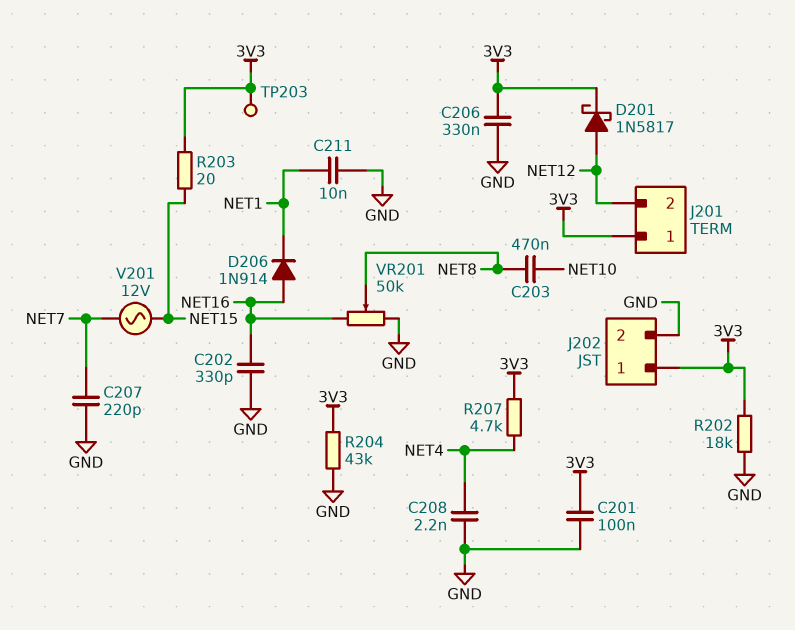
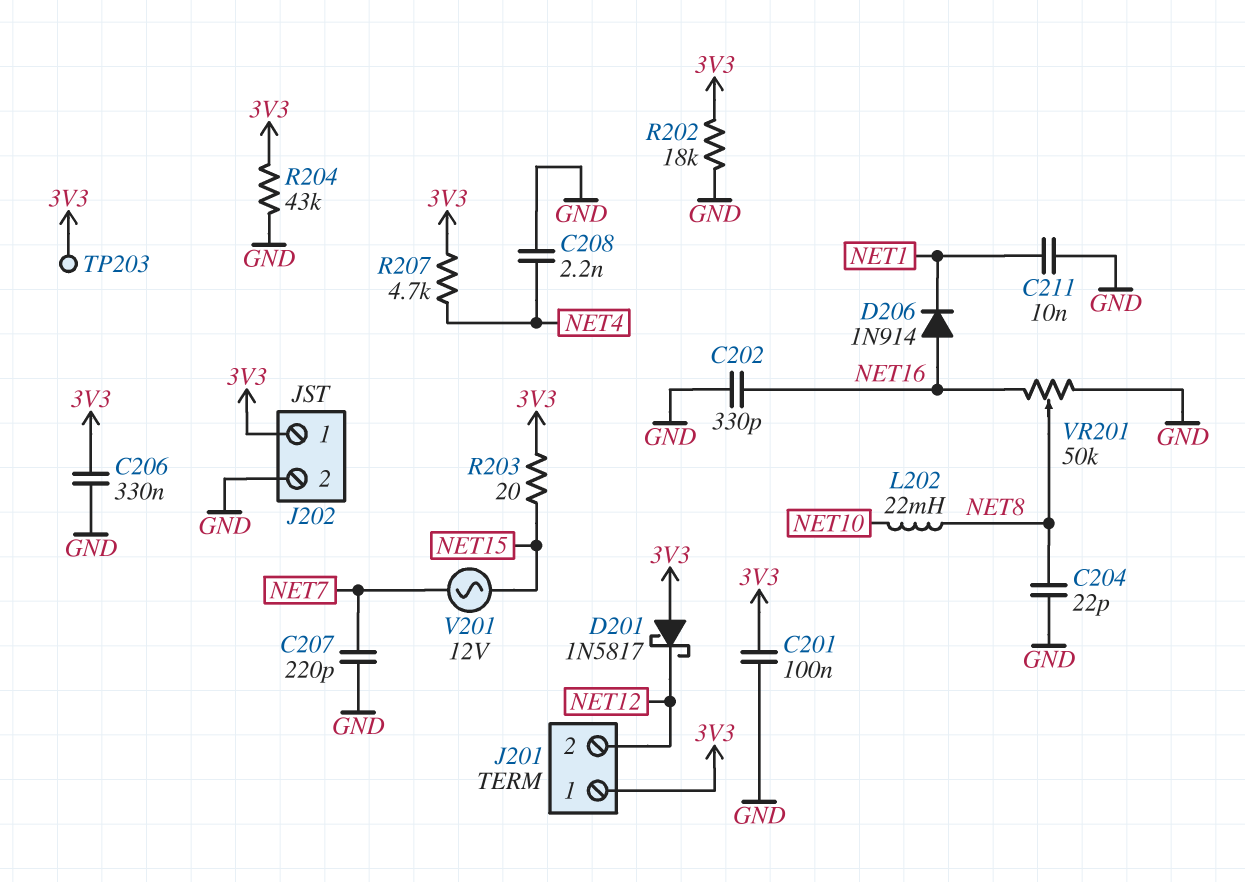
C203: 470nF (NET8, NET10) -> none
C204: none -> 22pF (GND, NET8)
D201: schottky 1N5817 (A NET12, K 3V3) -> schottky 1N5817 (A 3V3, K NET12)
L202: none -> 22mH (NET8, NET10)

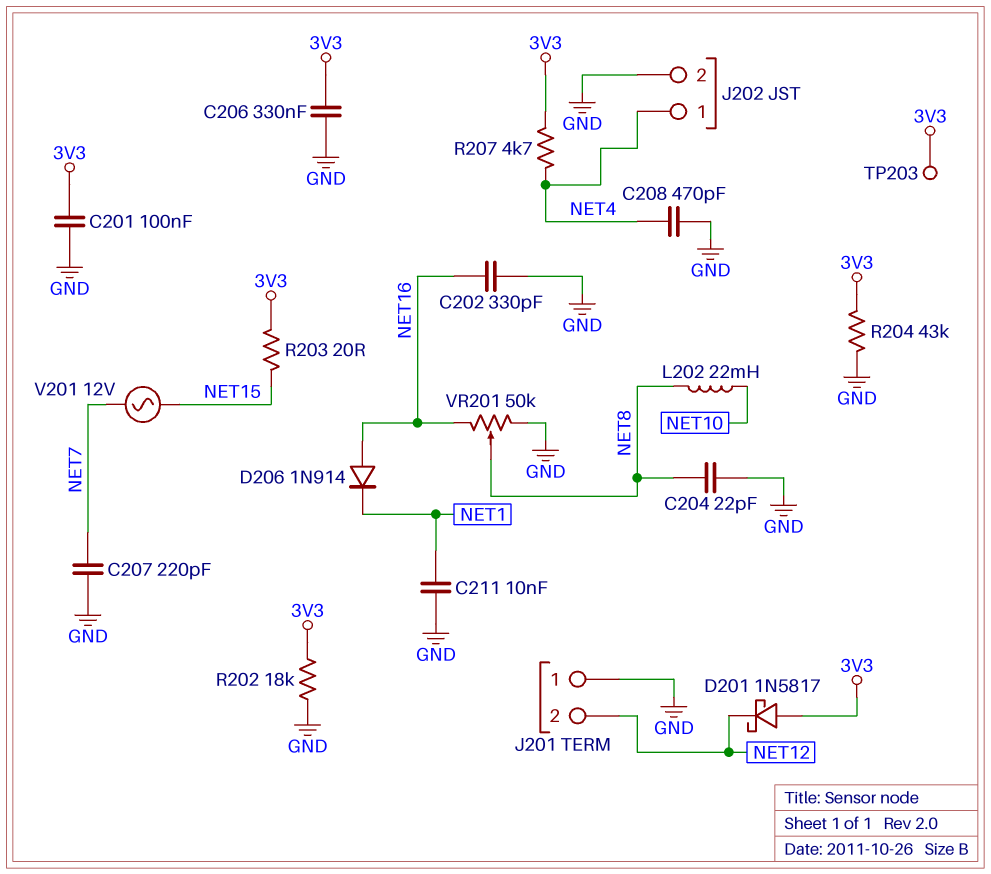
C208: 2.2nF (GND, NET4) -> 470pF (GND, NET4)
J201 pin 1: 3V3 -> GND
J202 pin 1: 3V3 -> NET4

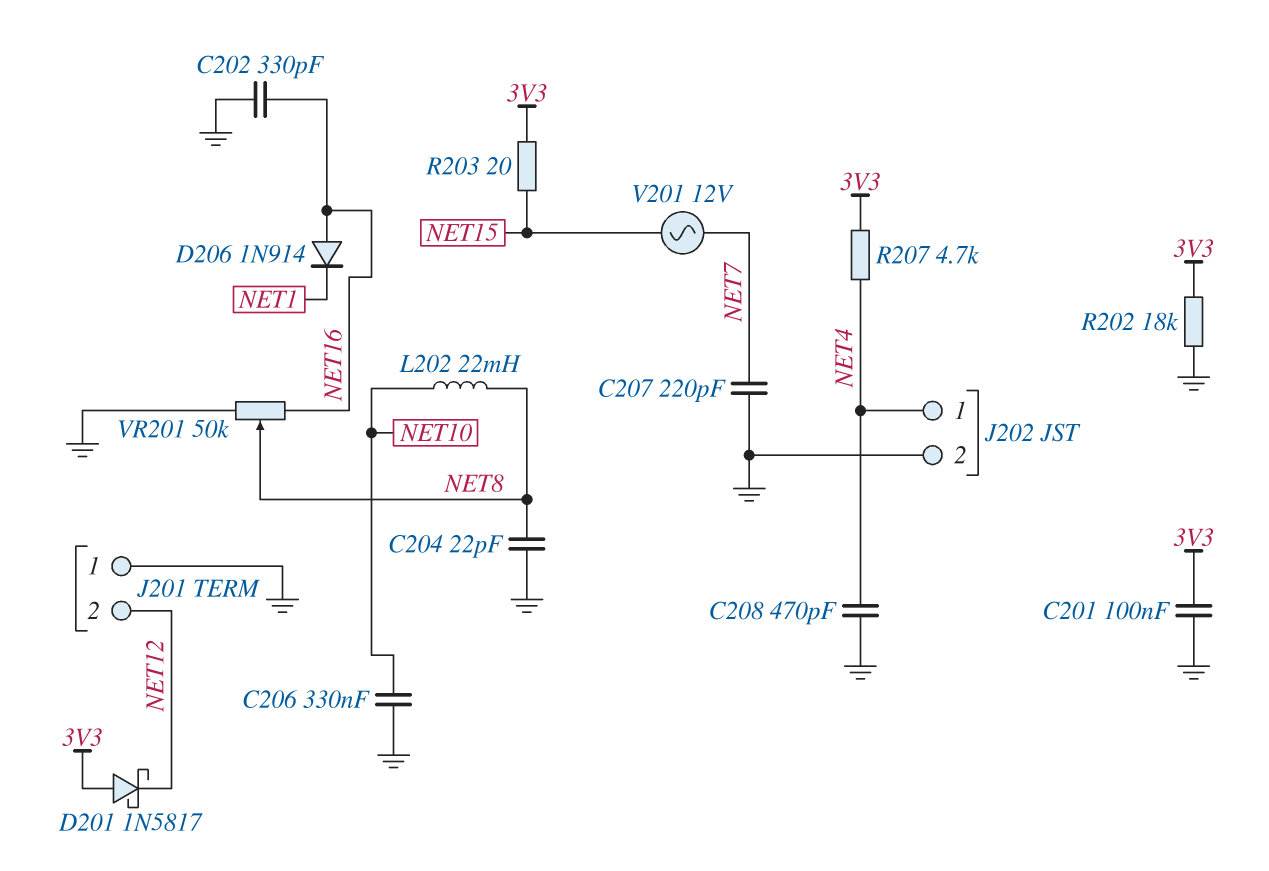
C206: 330nF (3V3, GND) -> 330nF (GND, NET10)
C211: 10nF (GND, NET1) -> none
R204: 43k (3V3, GND) -> none
TP203: test point (3V3) -> none

